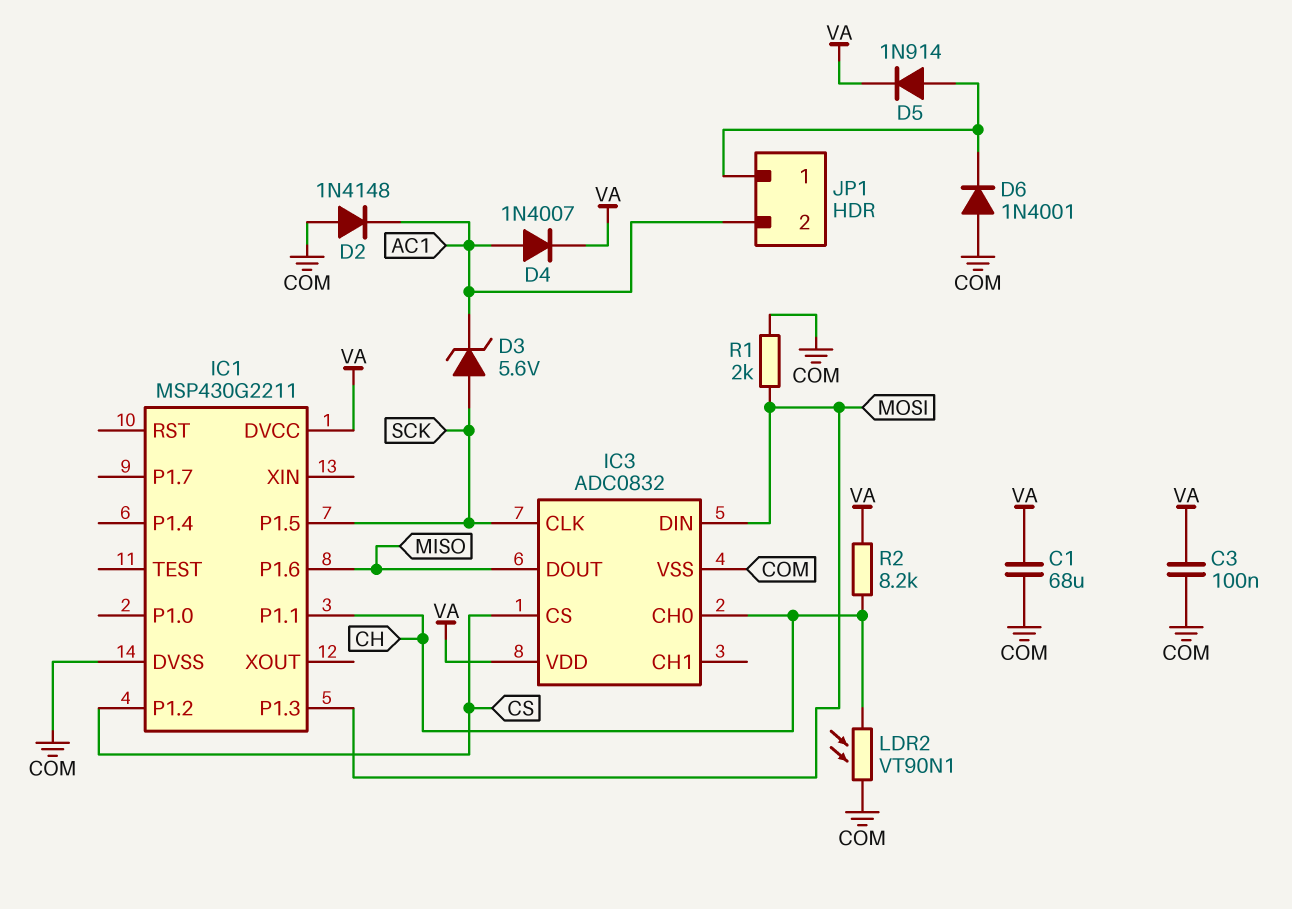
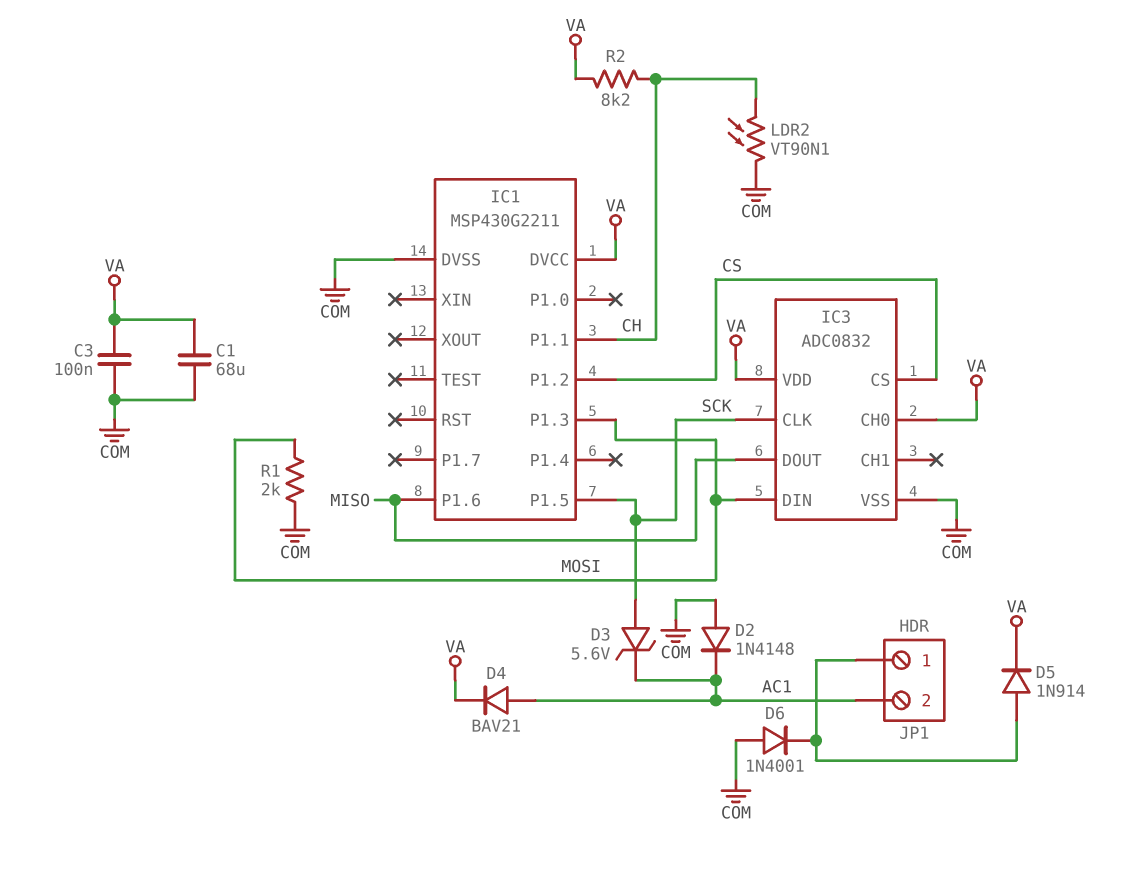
D4: diode 1N4007 (A AC1, K VA) -> diode BAV21 (A AC1, K VA)
IC3 pin CH0: CH -> VA

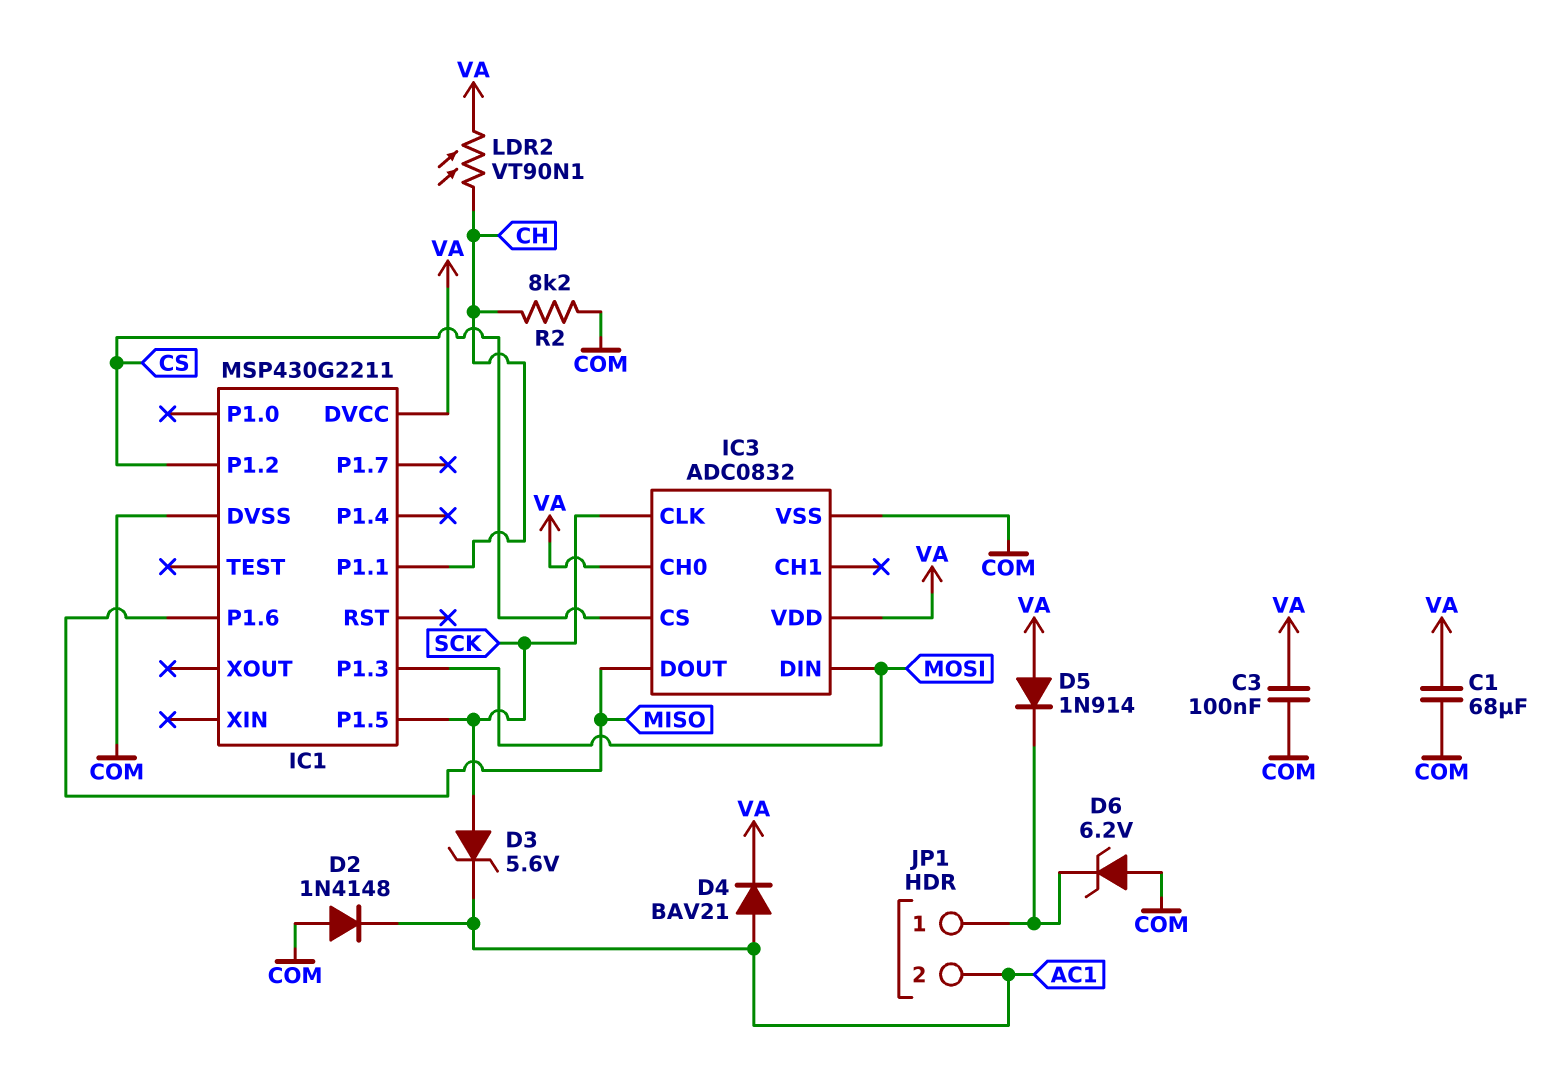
D5: diode 1N914 (A JP1/1, K VA) -> diode 1N914 (A VA, K JP1/1)
D6: diode 1N4001 (A COM, K JP1/1) -> zener 6.2V (A COM, K JP1/1)
LDR2: VT90N1 (CH, COM) -> VT90N1 (CH, VA)
R1: 2k (COM, MOSI) -> none
R2: 8.2k (CH, VA) -> 8.2k (CH, COM)

